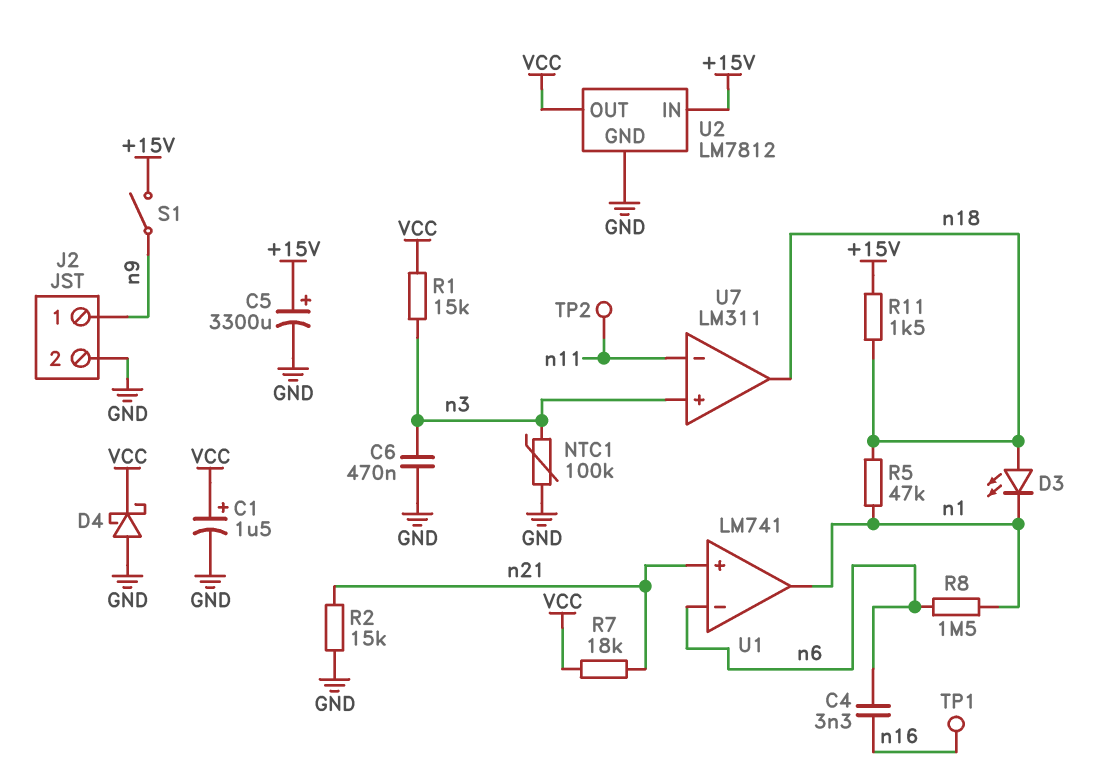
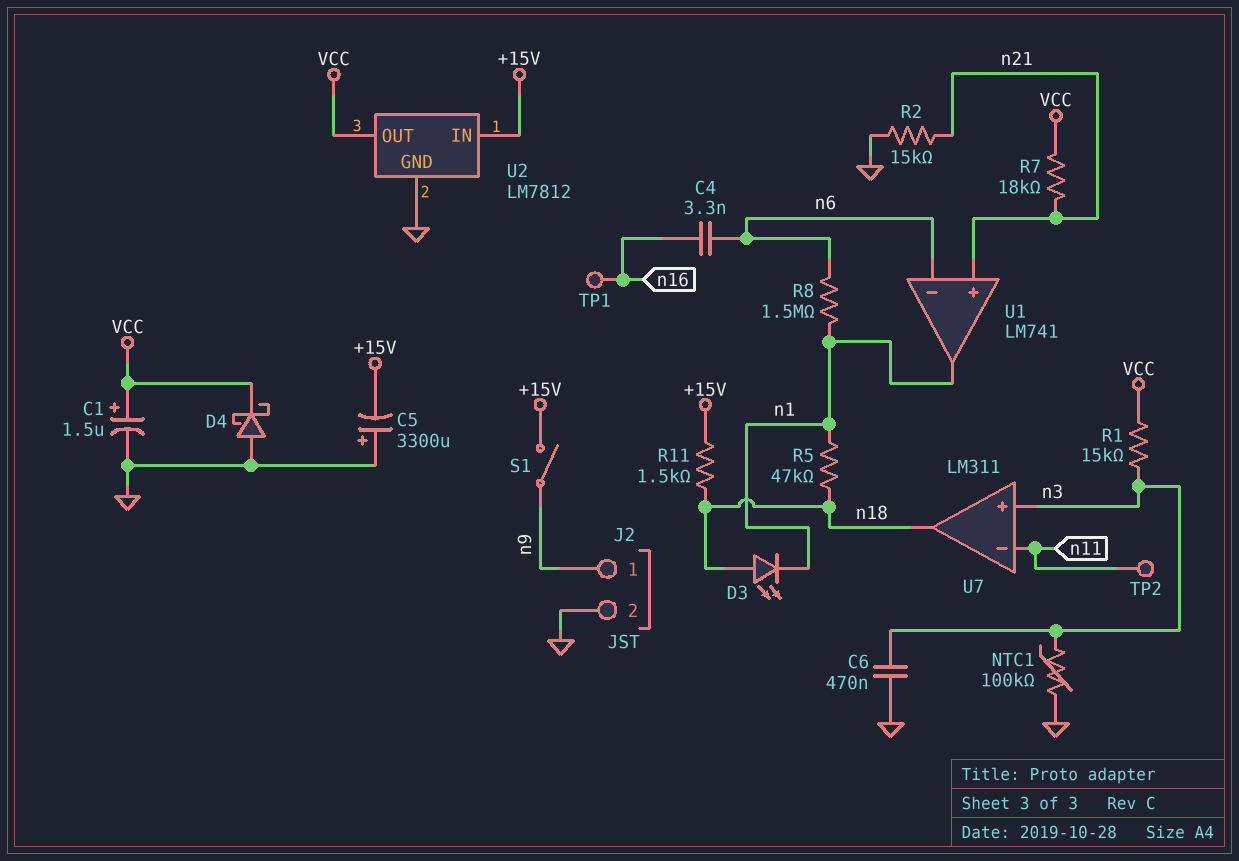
C5: 3300uF (plus +15V, minus GND) -> 3300uF (plus GND, minus +15V)

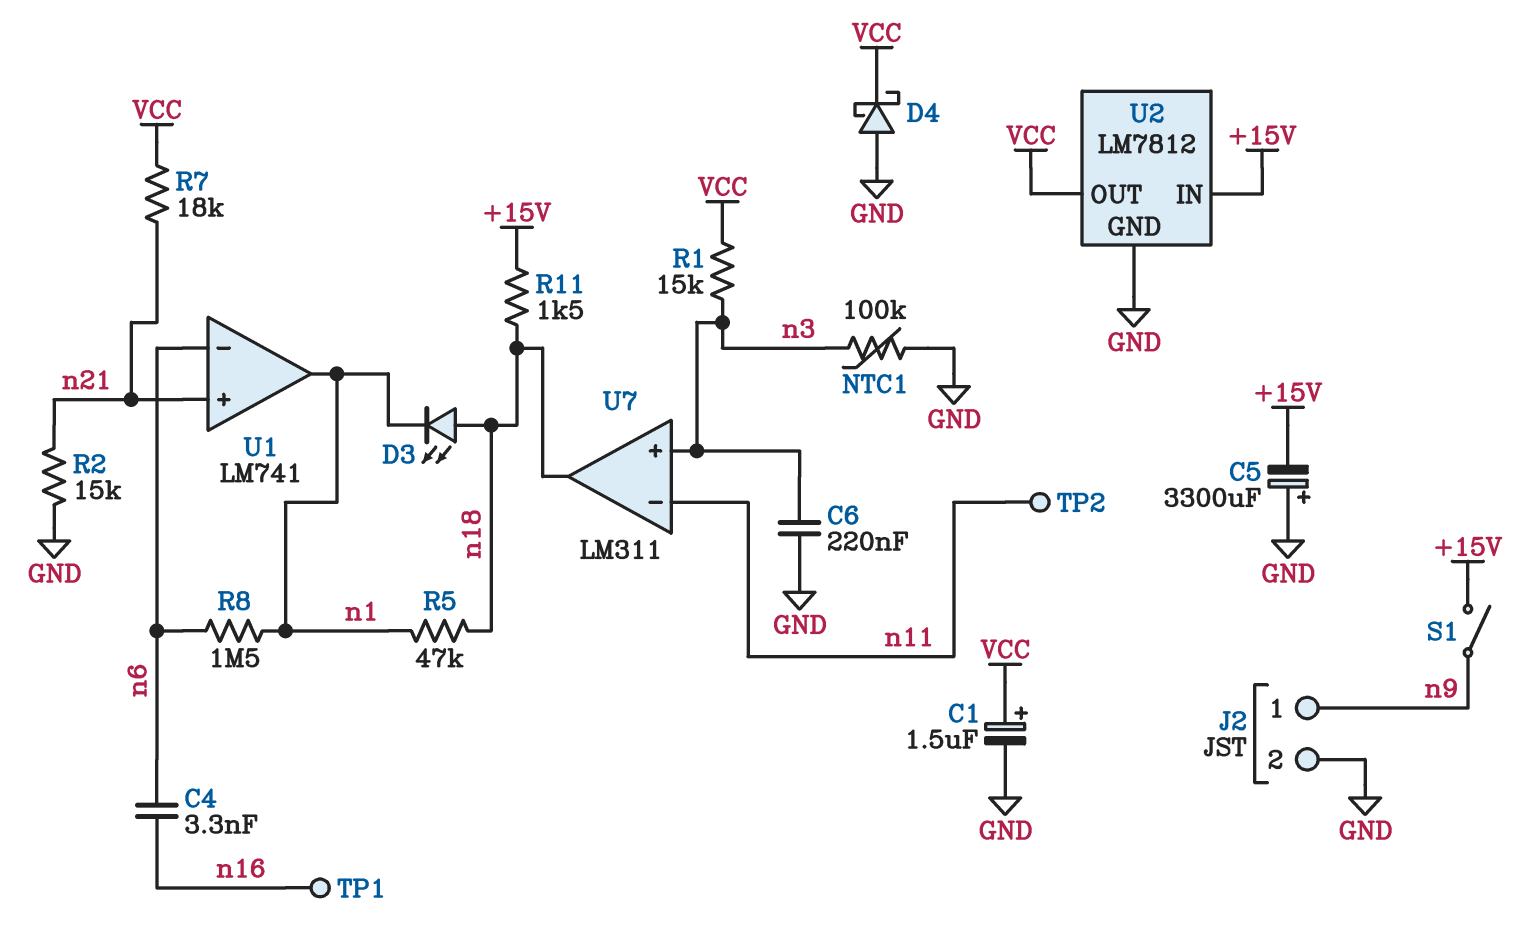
C6: 470nF (GND, n3) -> 220nF (GND, n3)

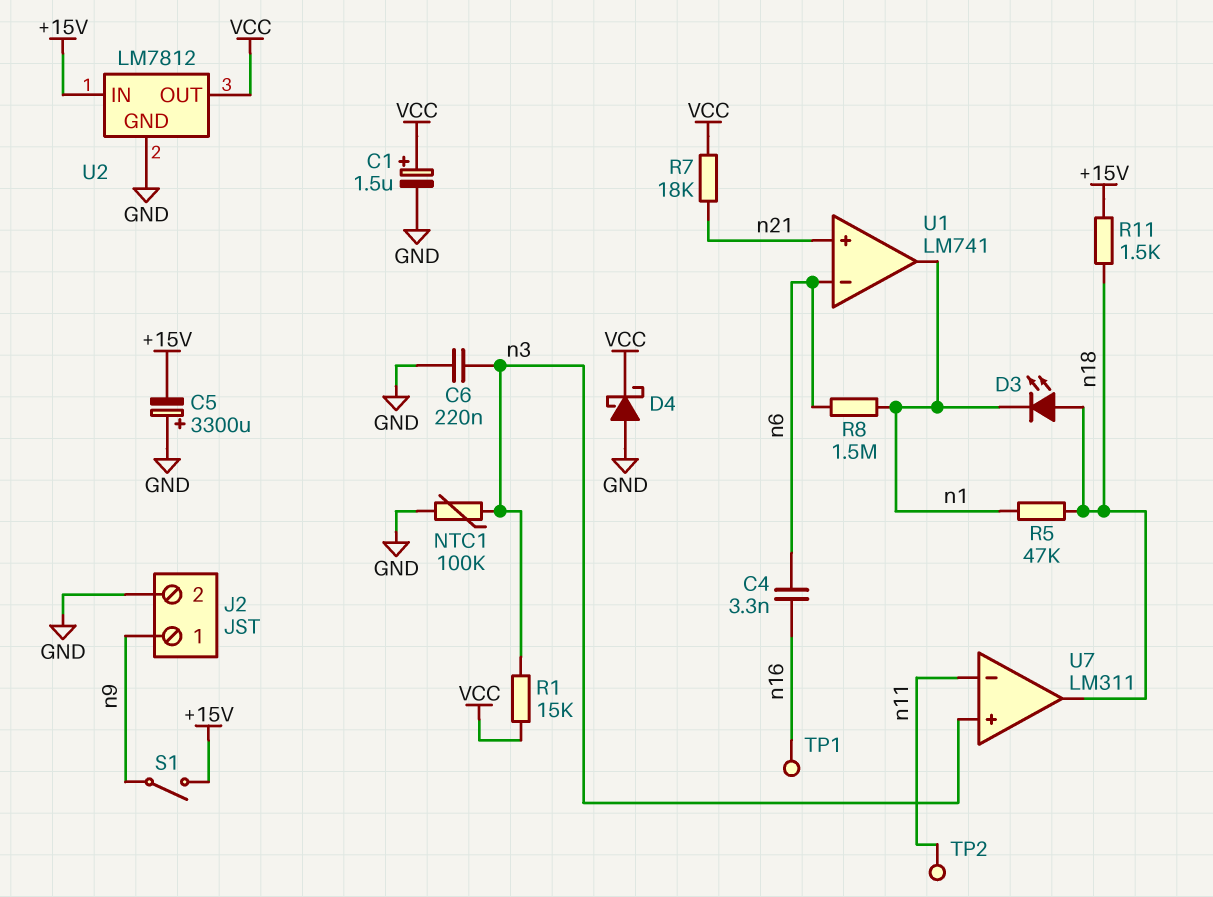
R2: 15k (GND, n21) -> none

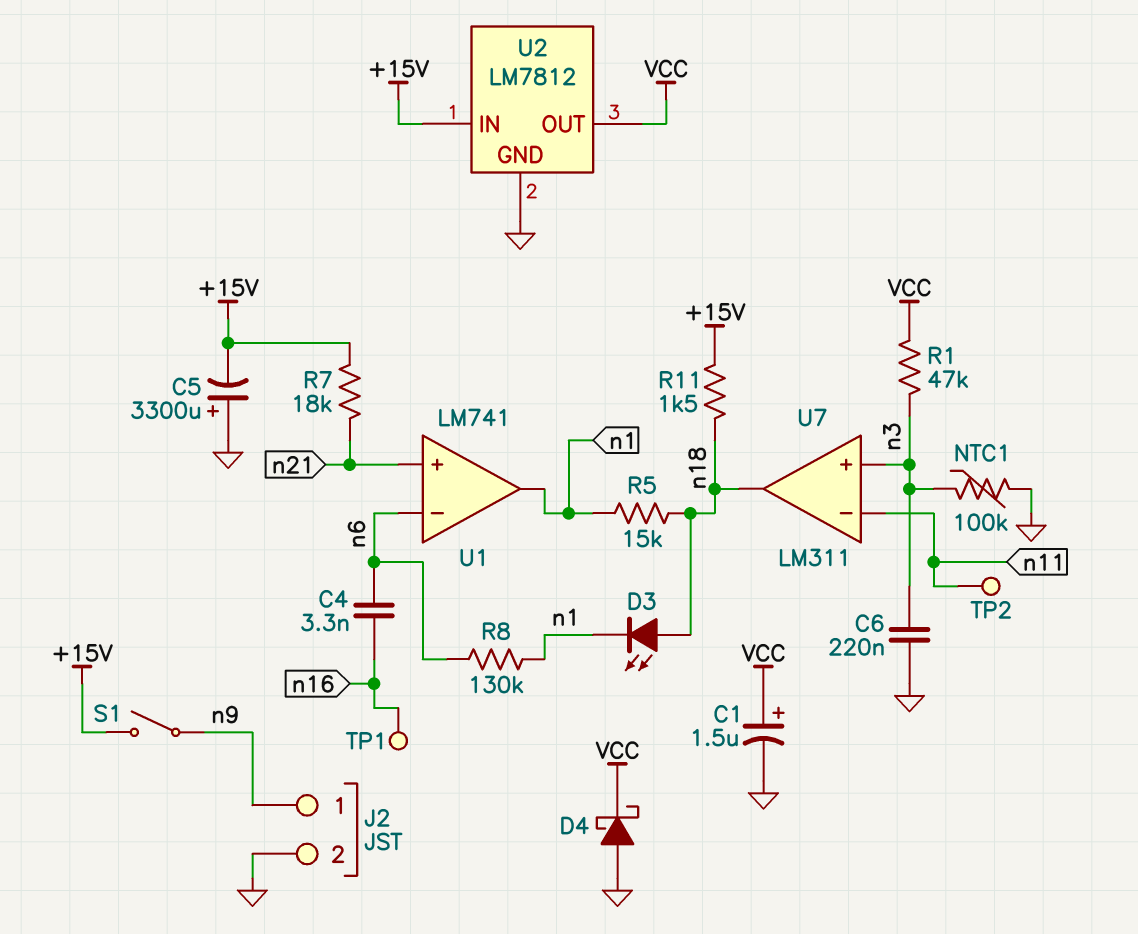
R1: 15k (VCC, n3) -> 47k (VCC, n3)
R5: 47k (n1, n18) -> 15k (n1, n18)
R7: 18k (VCC, n21) -> 18k (+15V, n21)
R8: 1.5M (n1, n6) -> 130k (n1, n6)

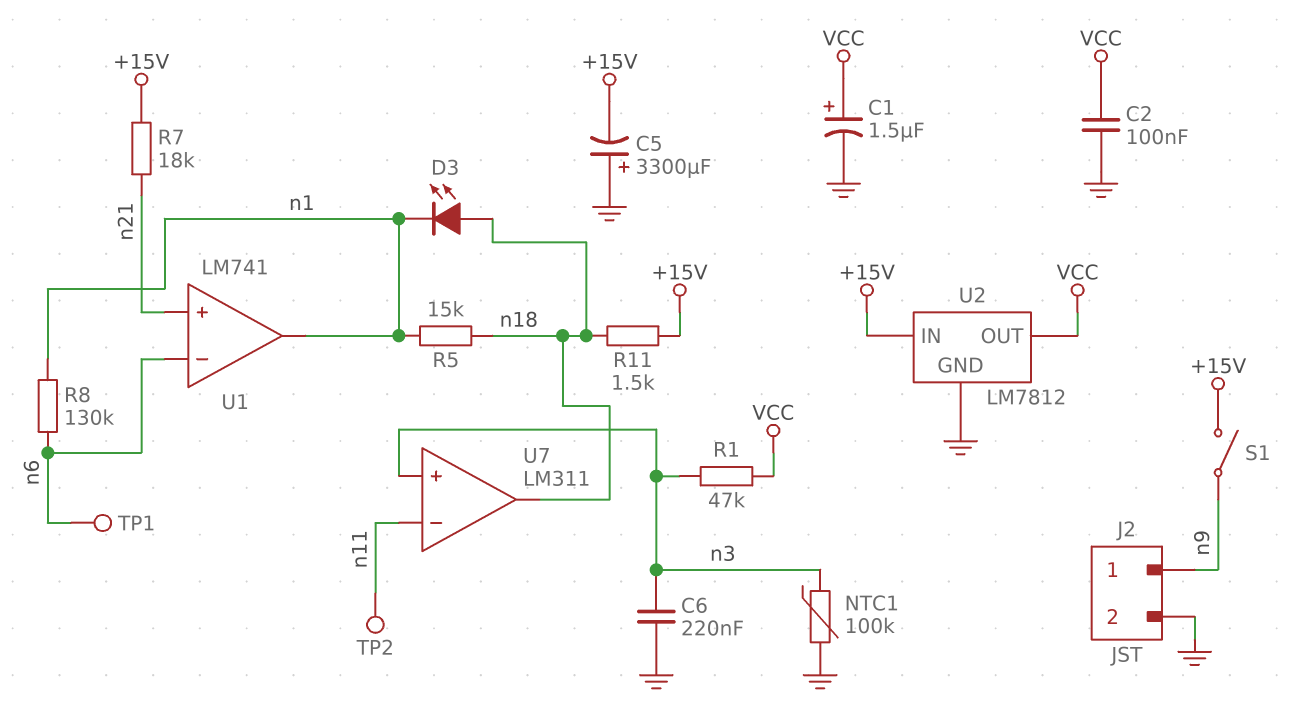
C2: none -> 100nF (GND, VCC)
C4: 3.3nF (n6, n16) -> none
D4: schottky (A GND, K VCC) -> none
TP1: test point (n16) -> test point (n6)

